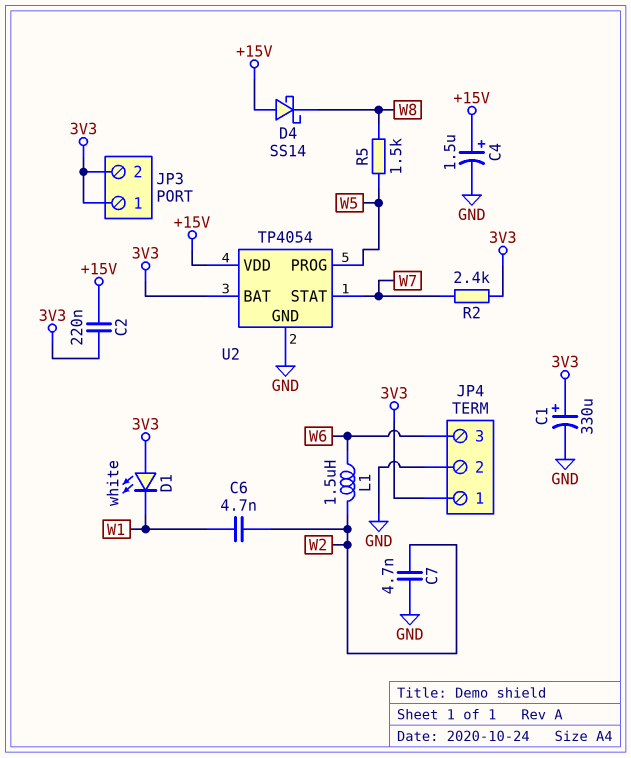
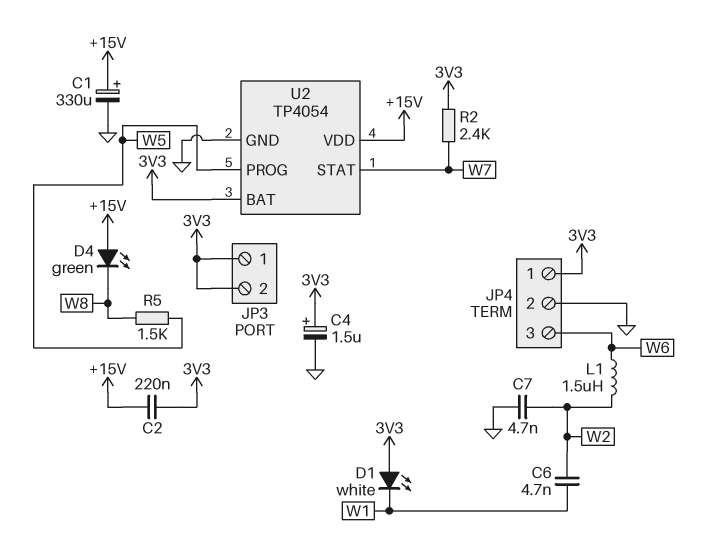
C1: 330uF (plus 3V3, minus GND) -> 330uF (plus +15V, minus GND)
C4: 1.5uF (plus +15V, minus GND) -> 1.5uF (plus 3V3, minus GND)
D4: schottky SS14 (A +15V, K W8) -> LED green (A +15V, K W8)

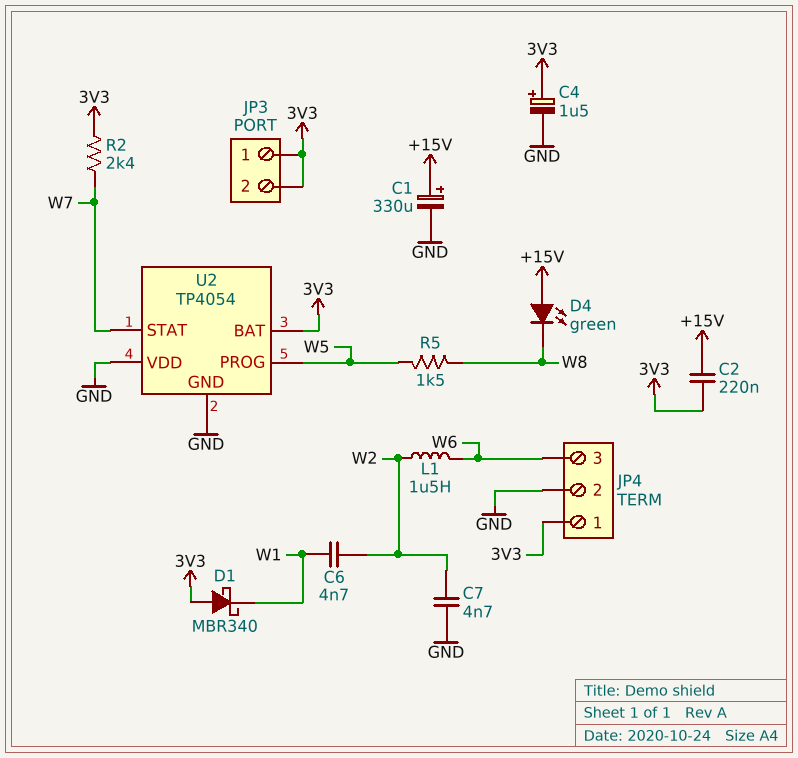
D1: LED white (A 3V3, K W1) -> schottky MBR340 (A 3V3, K W1)
U2 pin VDD: +15V -> GND

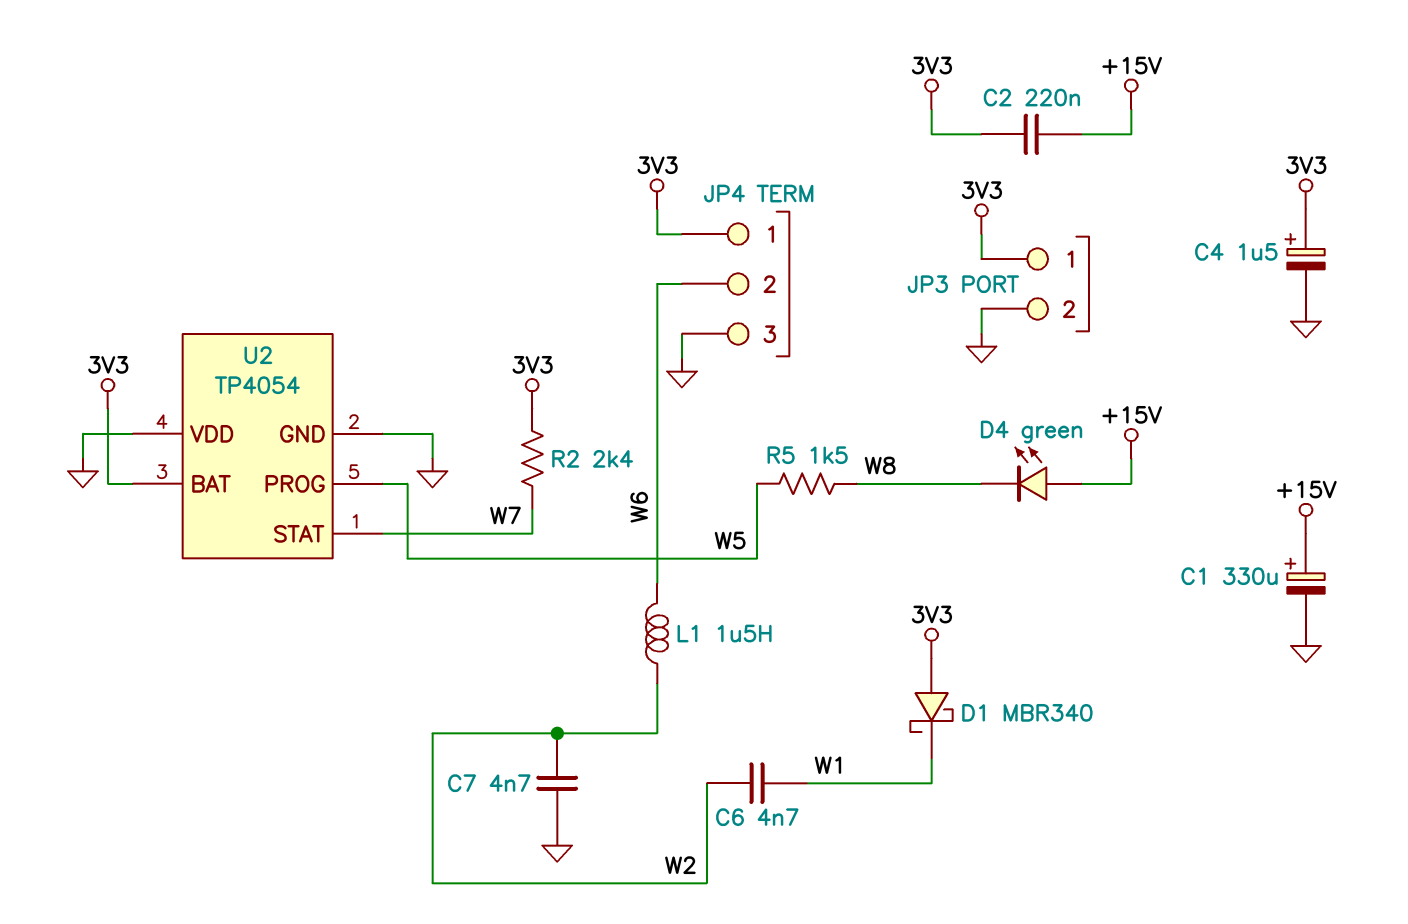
JP3 pin 2: 3V3 -> GND
JP4 pin 2: GND -> W6
JP4 pin 3: W6 -> GND

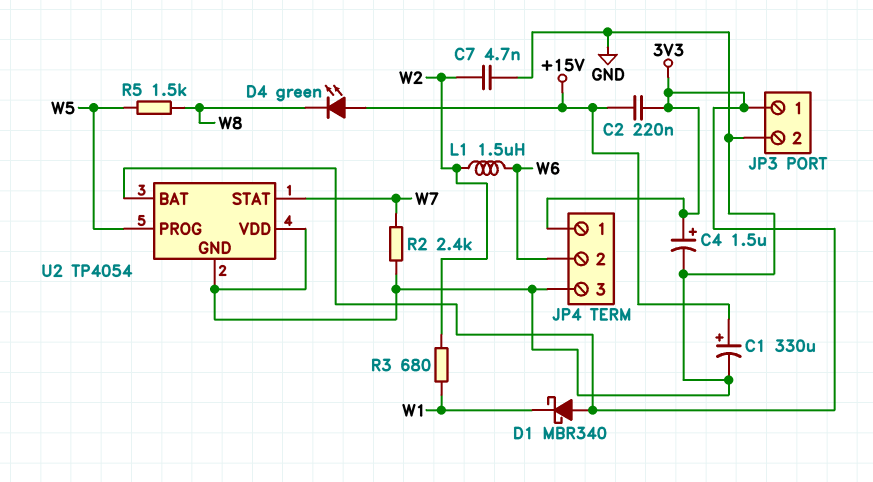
C6: 4.7nF (W1, W2) -> none
R2: 2.4k (3V3, W7) -> 2.4k (GND, W7)
R3: none -> 680 (W1, W2)

